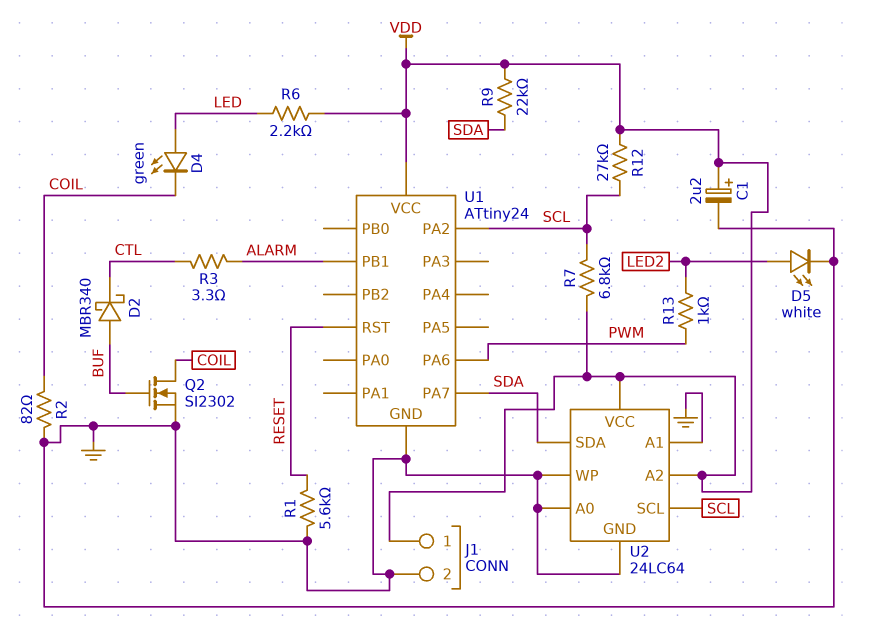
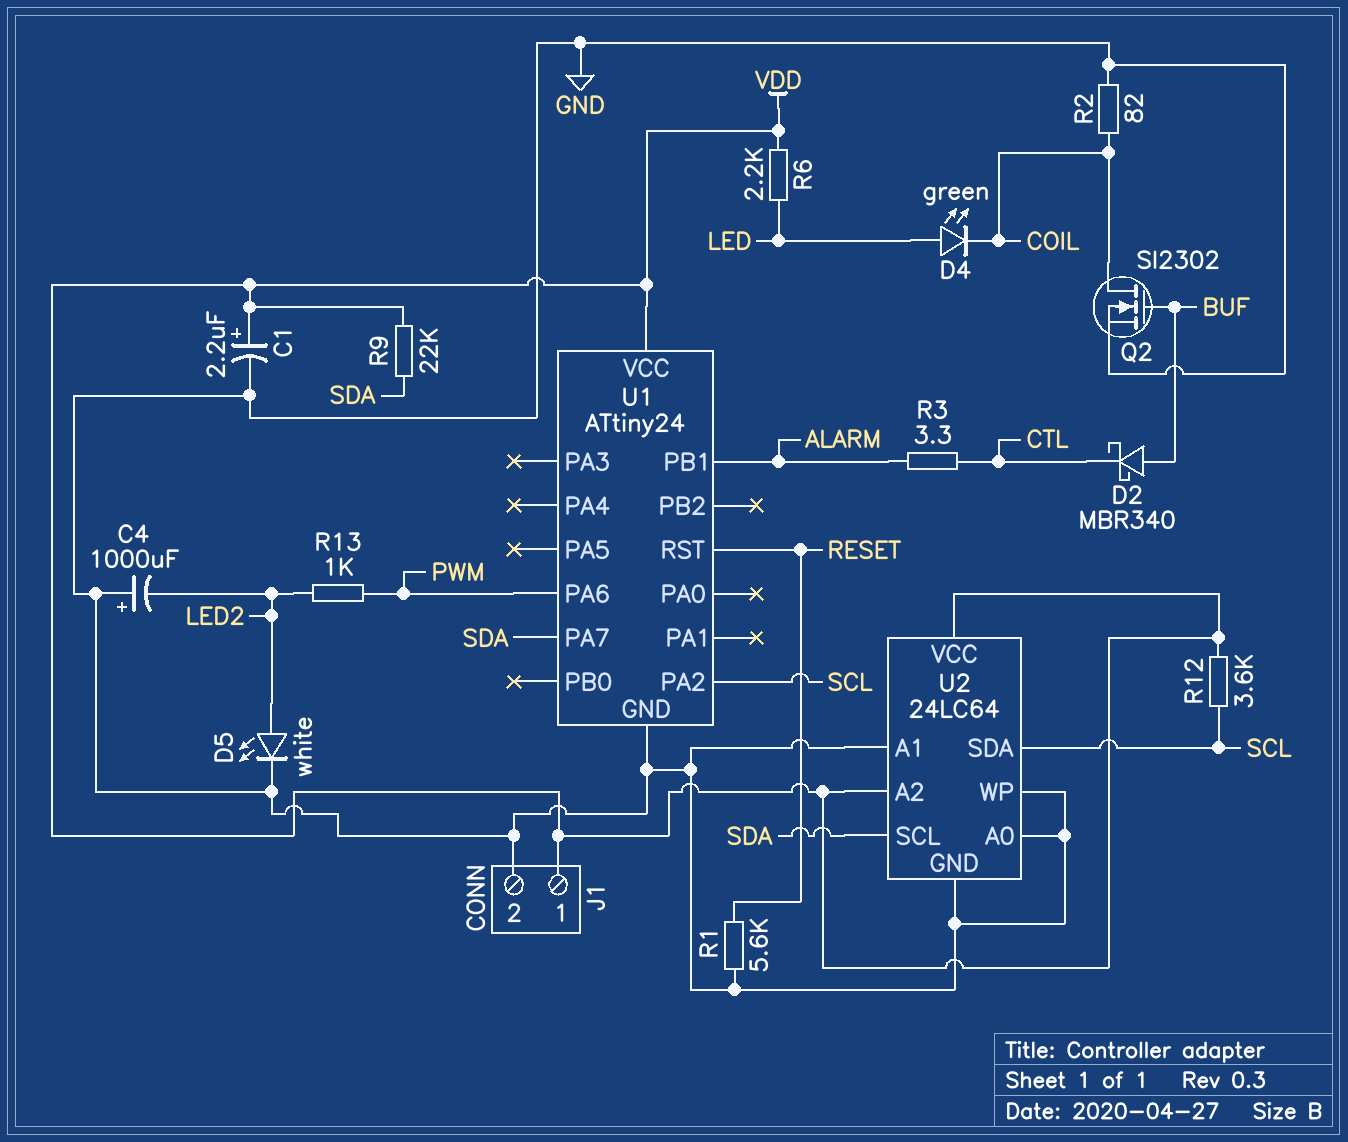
C4: none -> 1000uF (plus GND, minus LED2)
R7: 6.8k (SCL, VDD) -> none
R12: 27k (SCL, VDD) -> 3.6k (SCL, VDD)
U2 pin SCL: SCL -> SDA
U2 pin SDA: SDA -> SCL

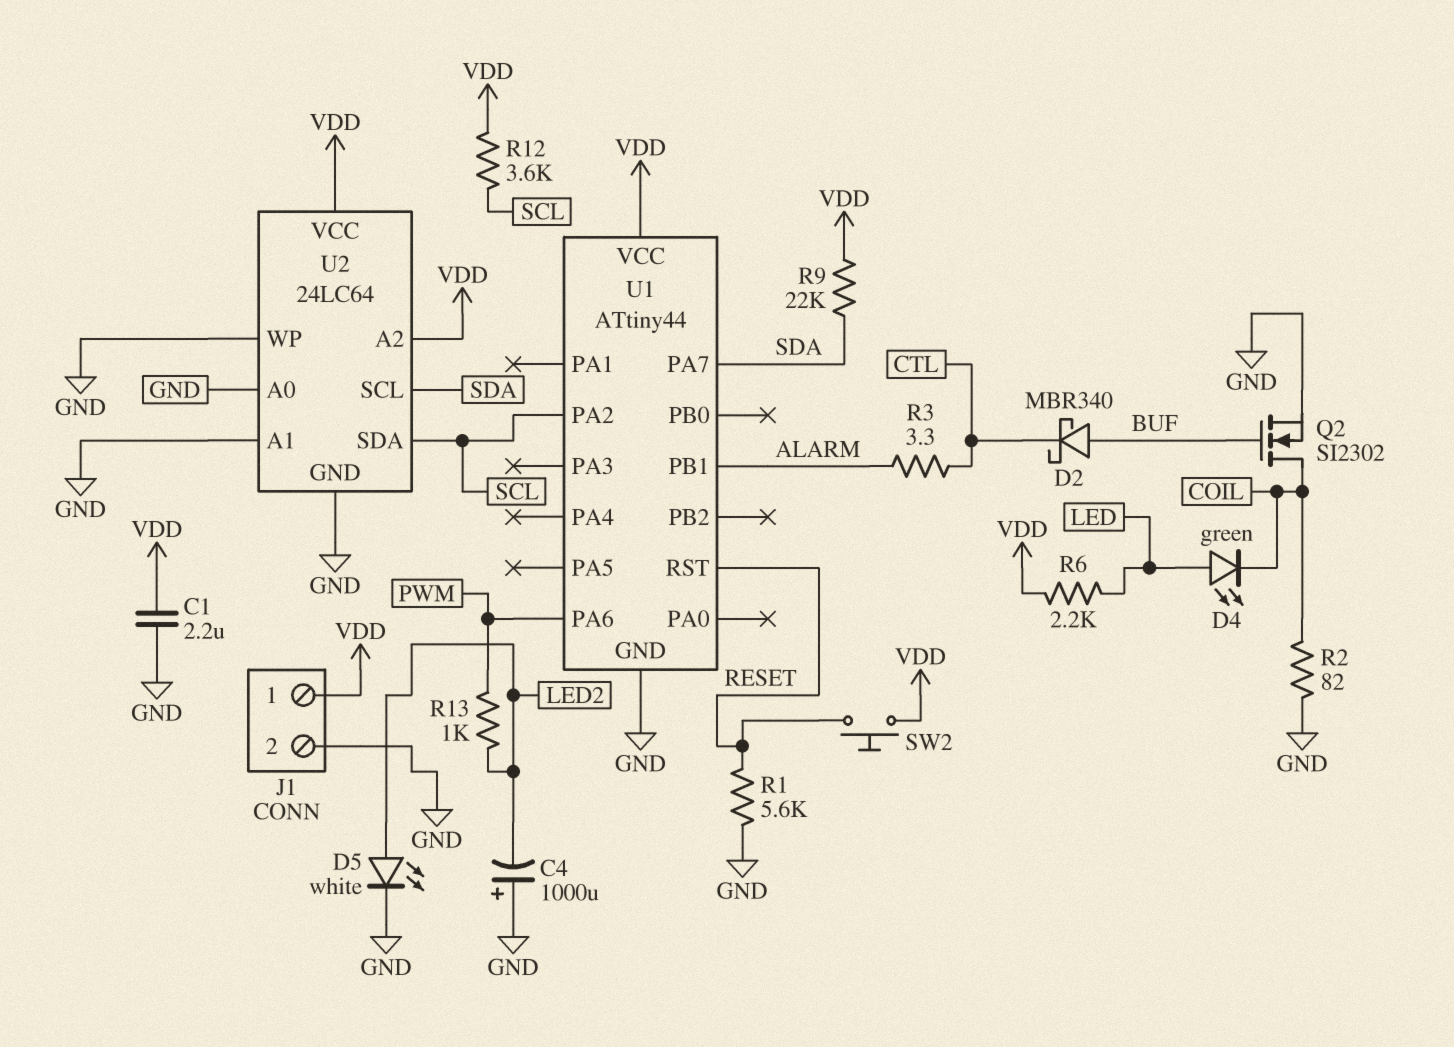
C1: 2.2uF (plus VDD, minus GND) -> 2.2uF (GND, VDD)
SW2: none -> button (RESET, VDD)
U1: ATtiny24 -> ATtiny44

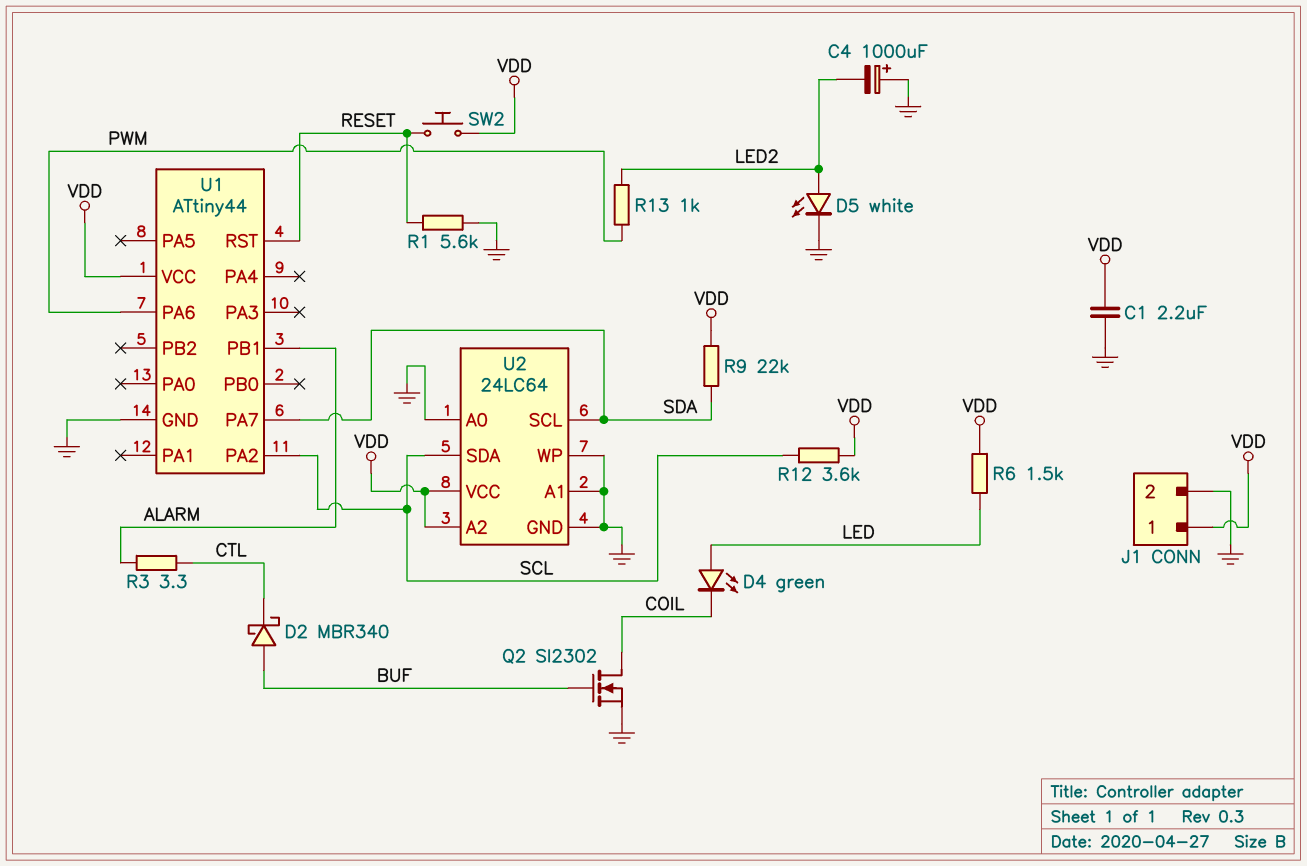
R2: 82 (COIL, GND) -> none
R6: 2.2k (LED, VDD) -> 1.5k (LED, VDD)

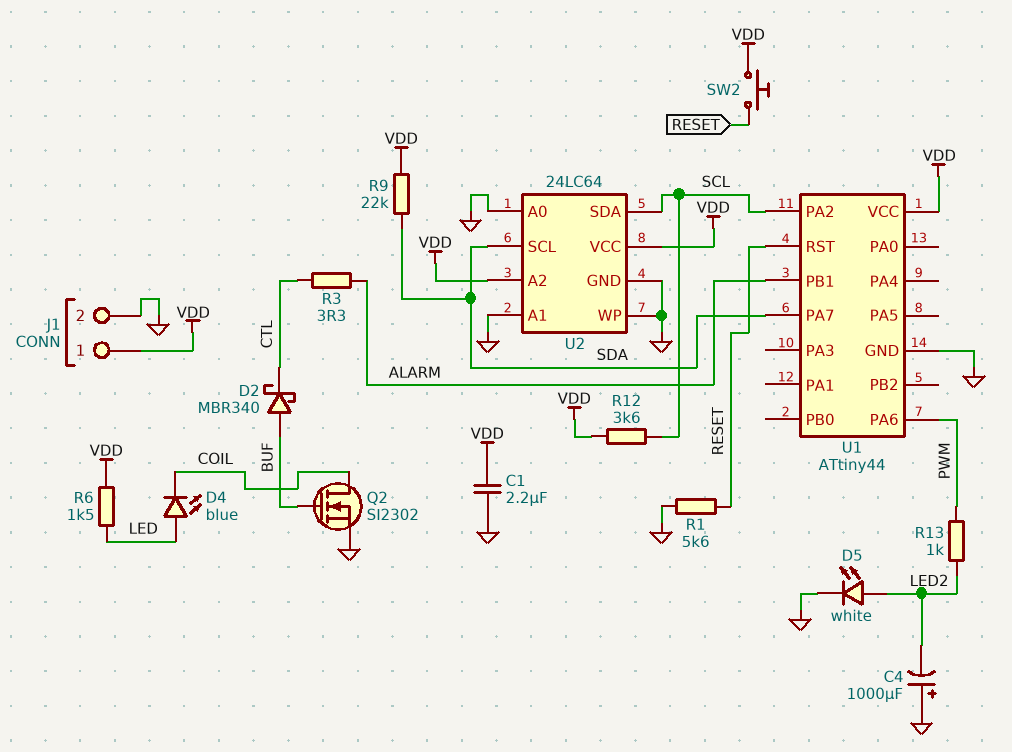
D4: LED green (A LED, K COIL) -> LED blue (A LED, K COIL)

